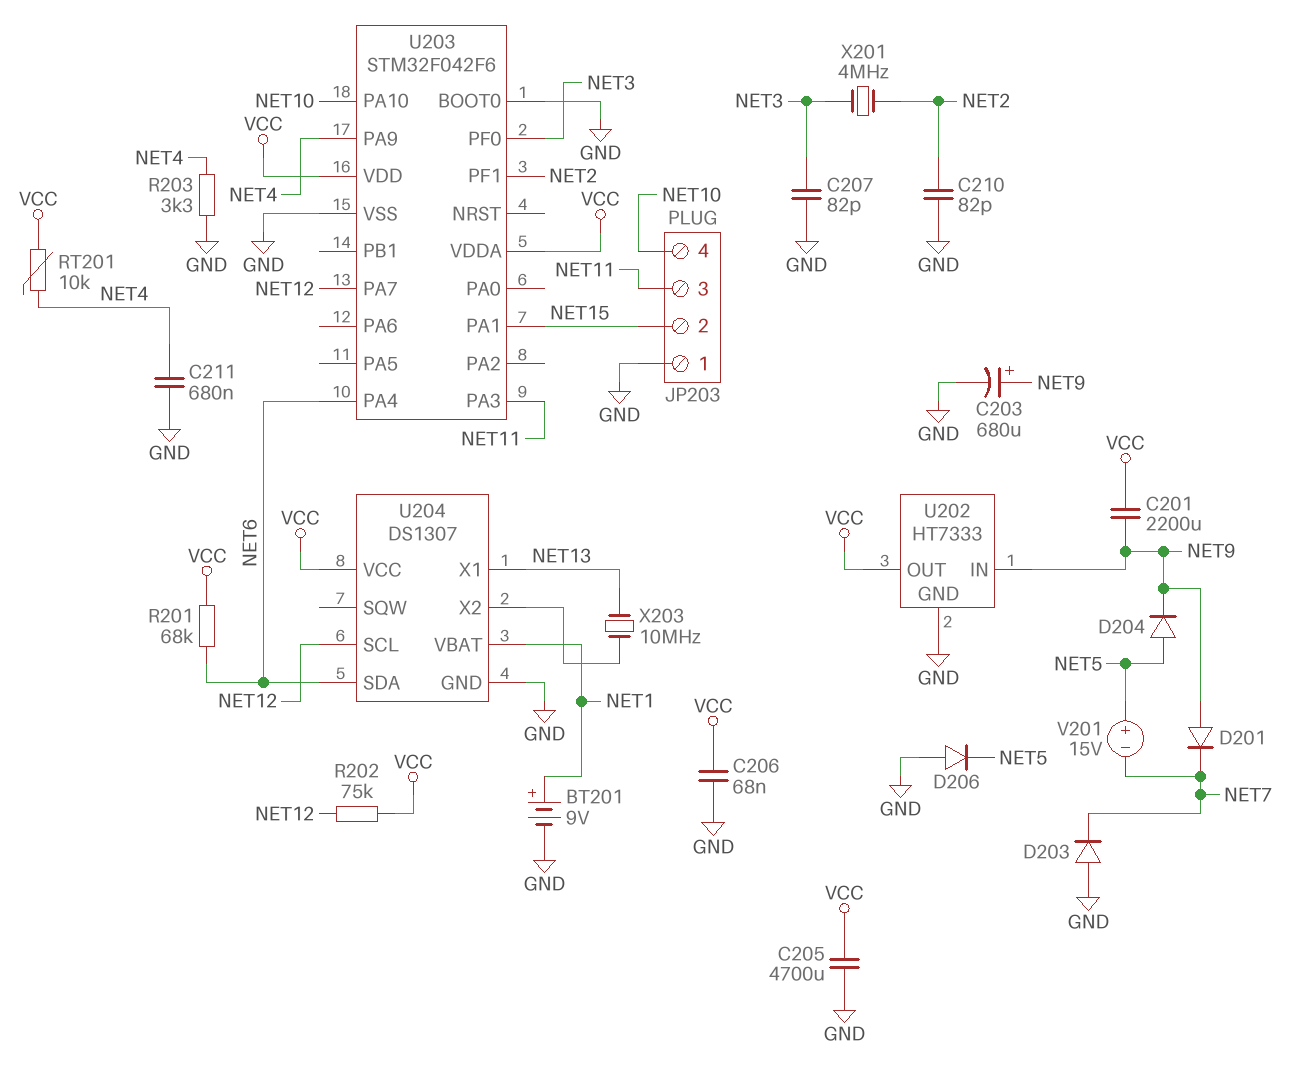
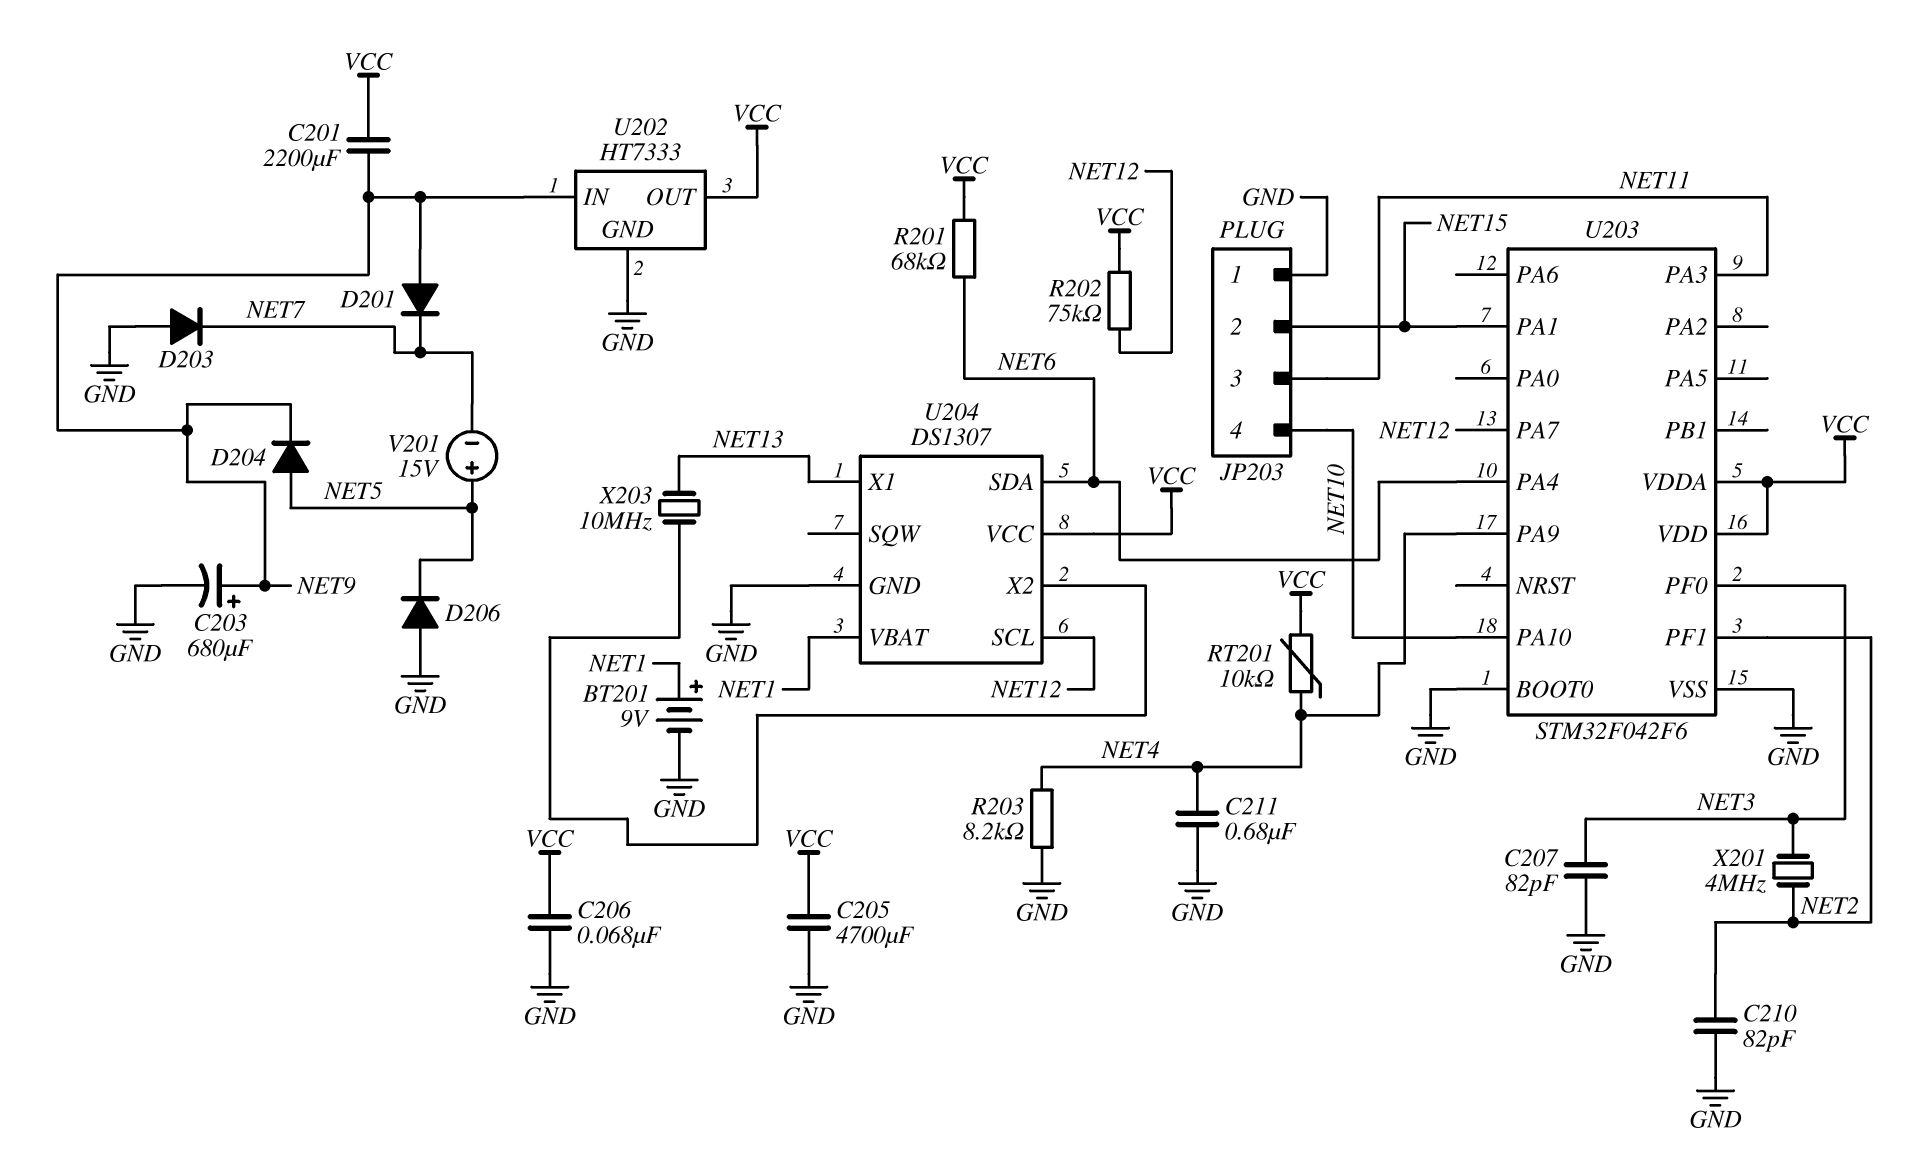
R203: 3.3k (GND, NET4) -> 8.2k (GND, NET4)

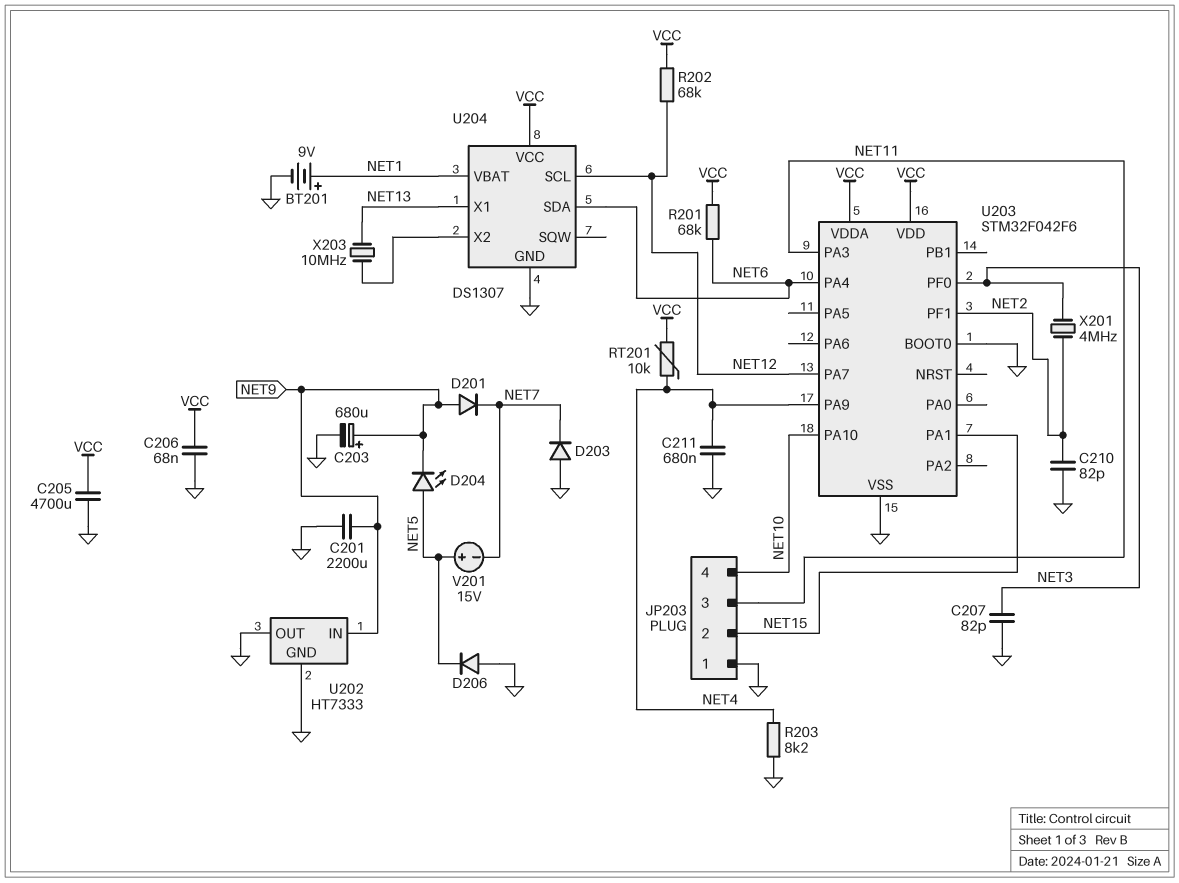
C201: 2200uF (NET9, VCC) -> 2200uF (GND, NET9)
D204: diode (A NET5, K NET9) -> LED (A NET5, K NET9)
R202: 75k (NET12, VCC) -> 68k (NET12, VCC)
U202 pin OUT: VCC -> GND

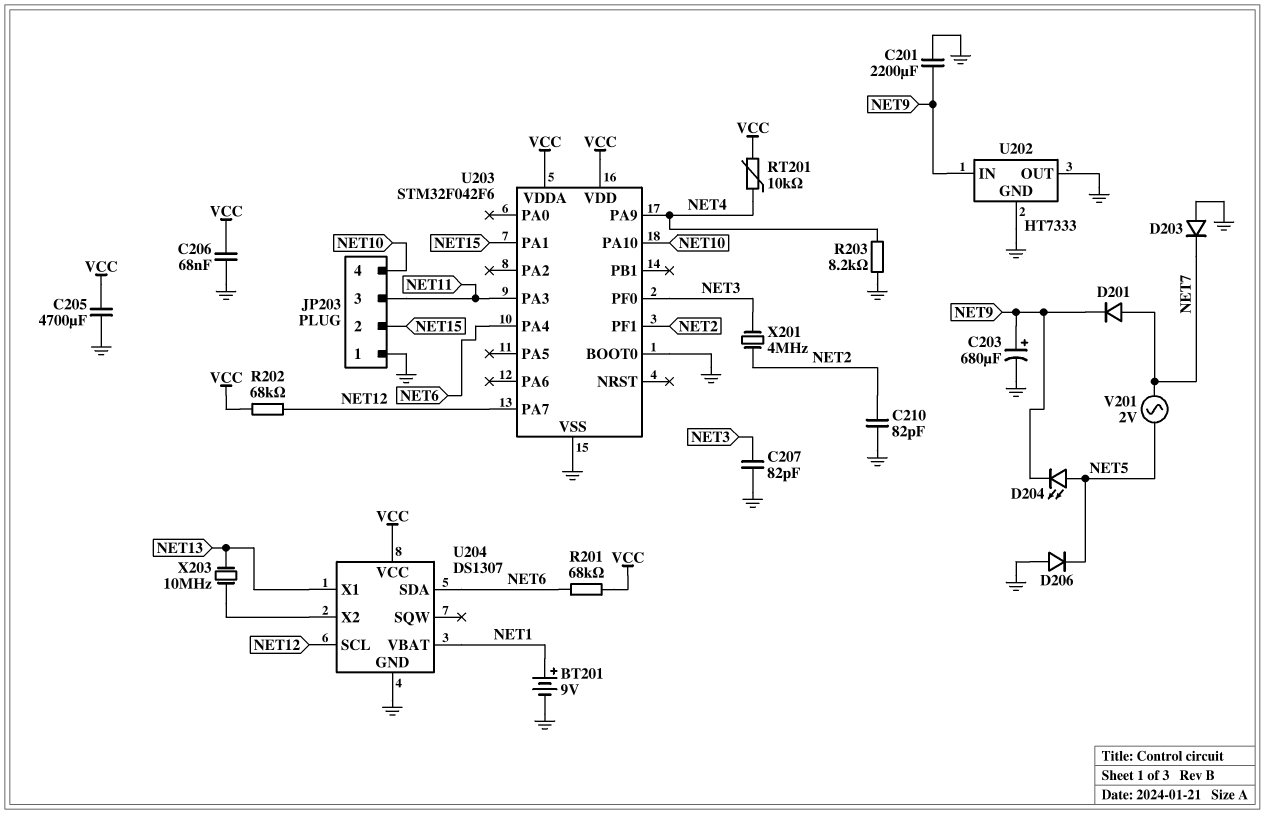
C211: 680nF (GND, NET4) -> none
D201: diode (A NET9, K NET7) -> diode (A NET7, K NET9)
V201: 15V (plus NET5, minus NET7) -> AC 2V (NET5, NET7)

